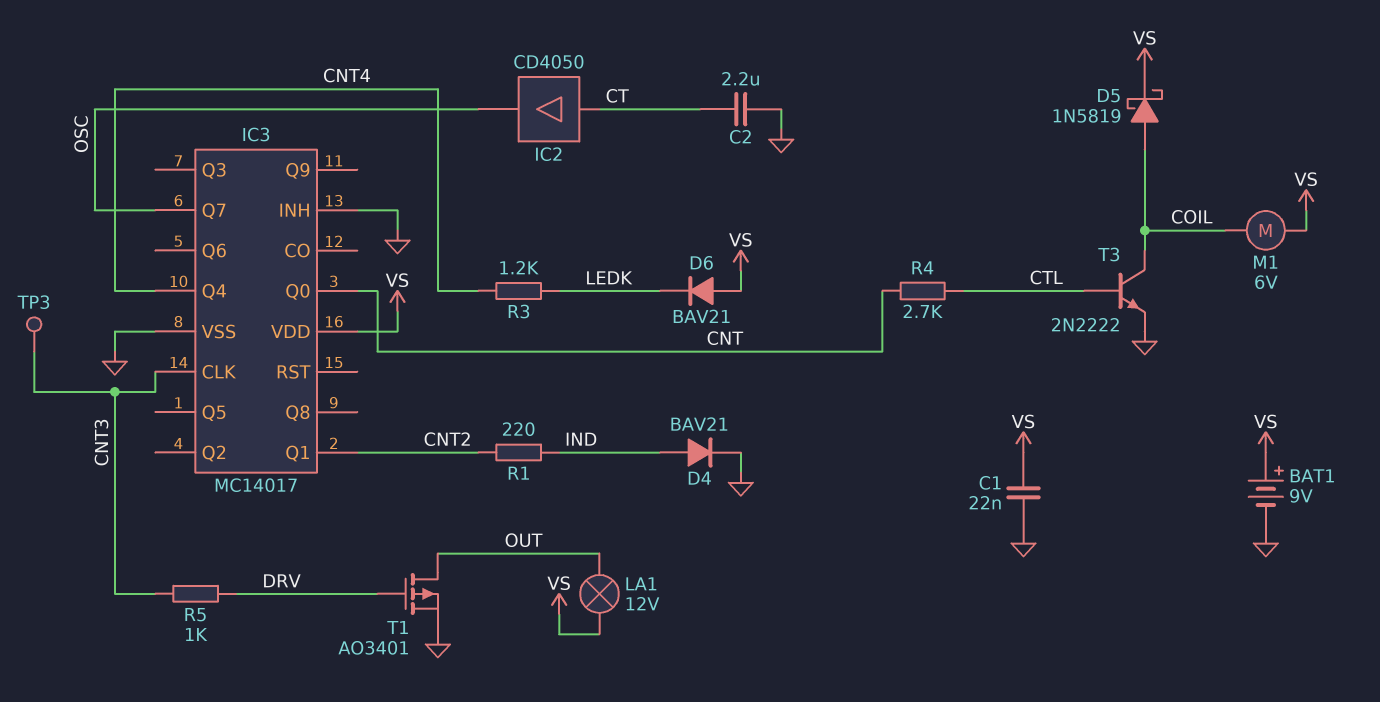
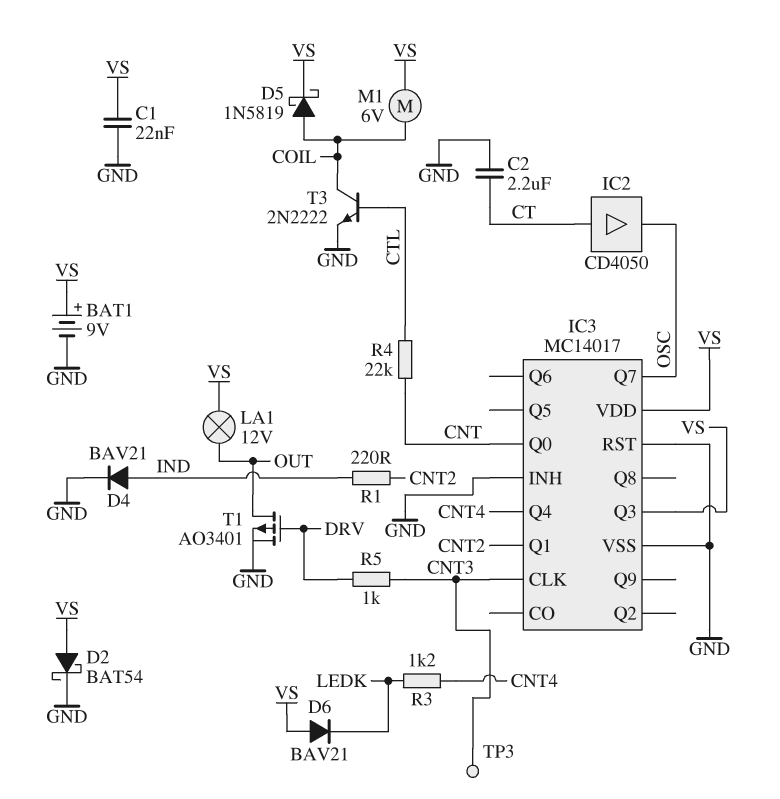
D2: none -> schottky BAT54 (A VS, K GND)
IC3 pin Q3: none -> VS
IC3 pin RST: none -> GND
R4: 2.7k (CNT, CTL) -> 22k (CNT, CTL)

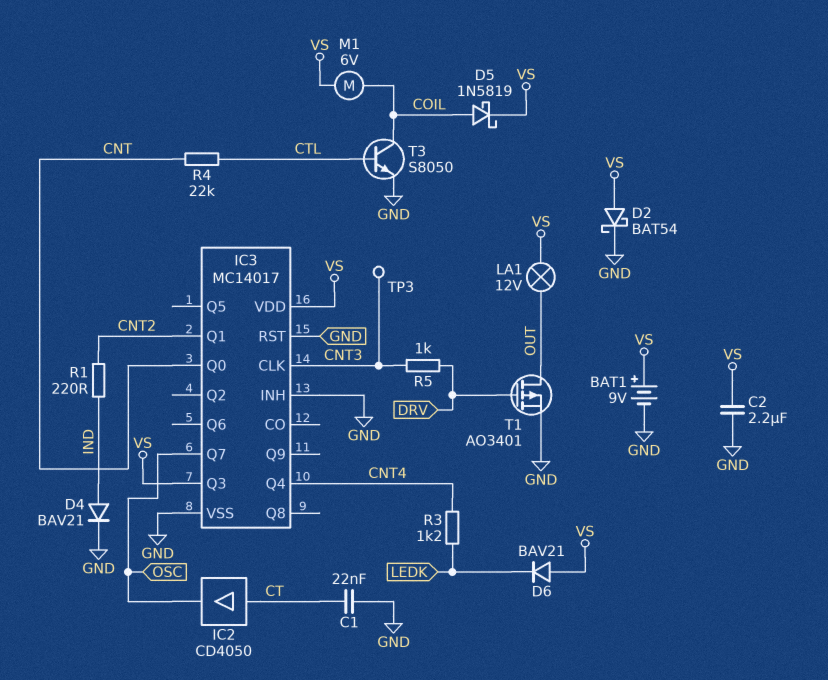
C1: 22nF (GND, VS) -> 22nF (CT, GND)
C2: 2.2uF (CT, GND) -> 2.2uF (GND, VS)
T3: NPN 2N2222 (B CTL, C COIL, E GND) -> NPN S8050 (B CTL, C COIL, E GND)

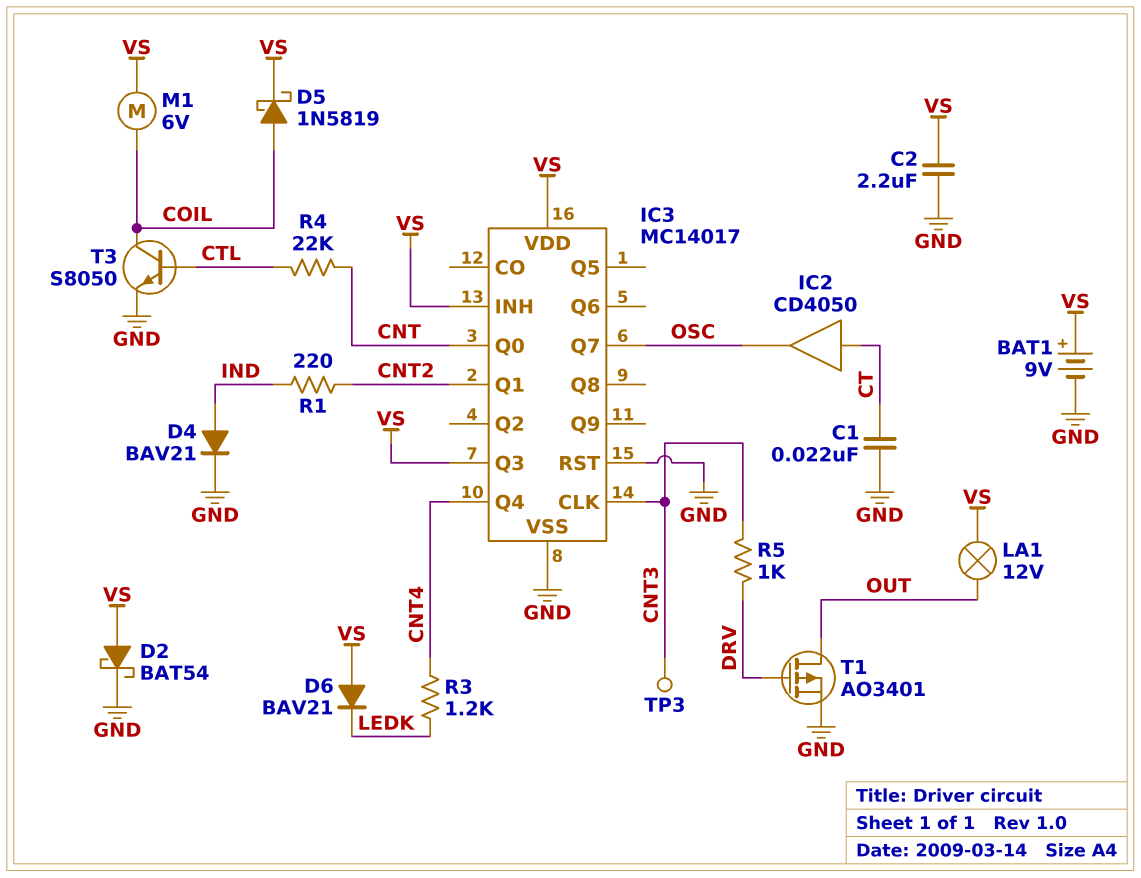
IC3 pin INH: GND -> VS

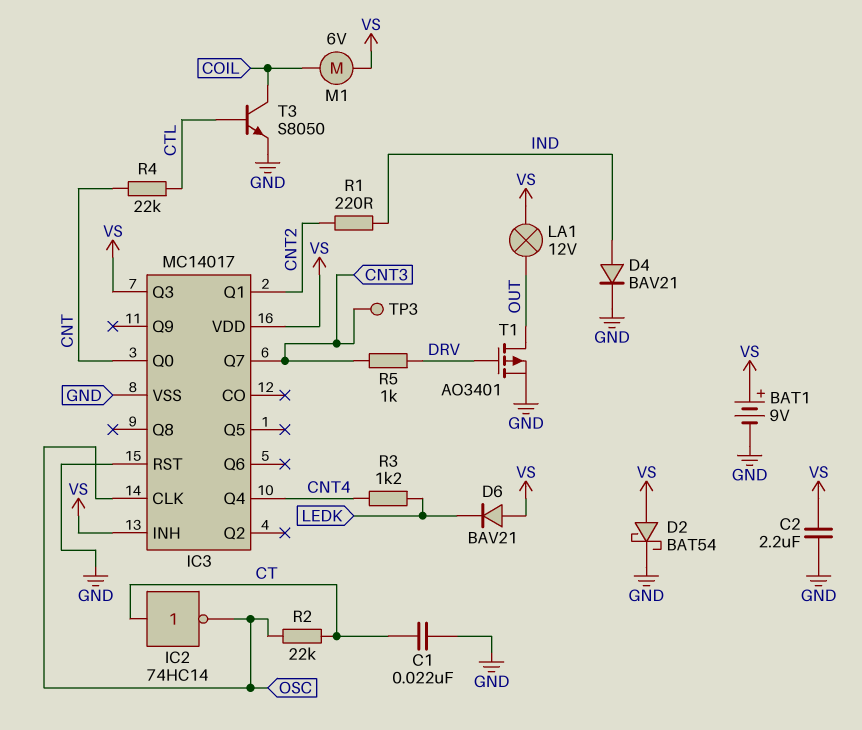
D5: schottky 1N5819 (A COIL, K VS) -> none
IC2: buffer CD4050 (in CT, out OSC) -> NOT 74HC14 (in CT, out OSC)
IC3 pin CLK: CNT3 -> OSC
IC3 pin Q7: OSC -> CNT3
R2: none -> 22k (CT, OSC)

